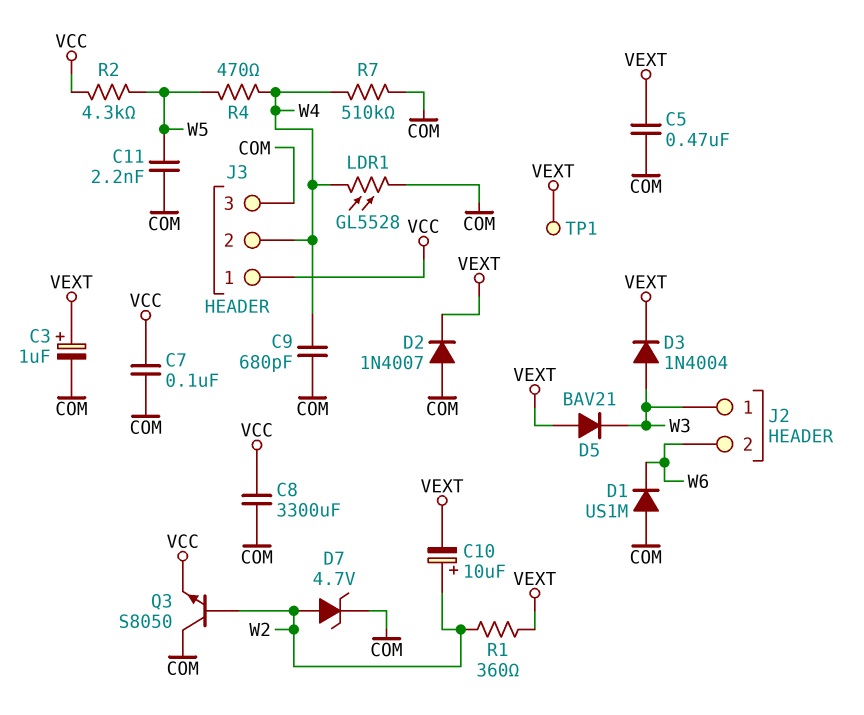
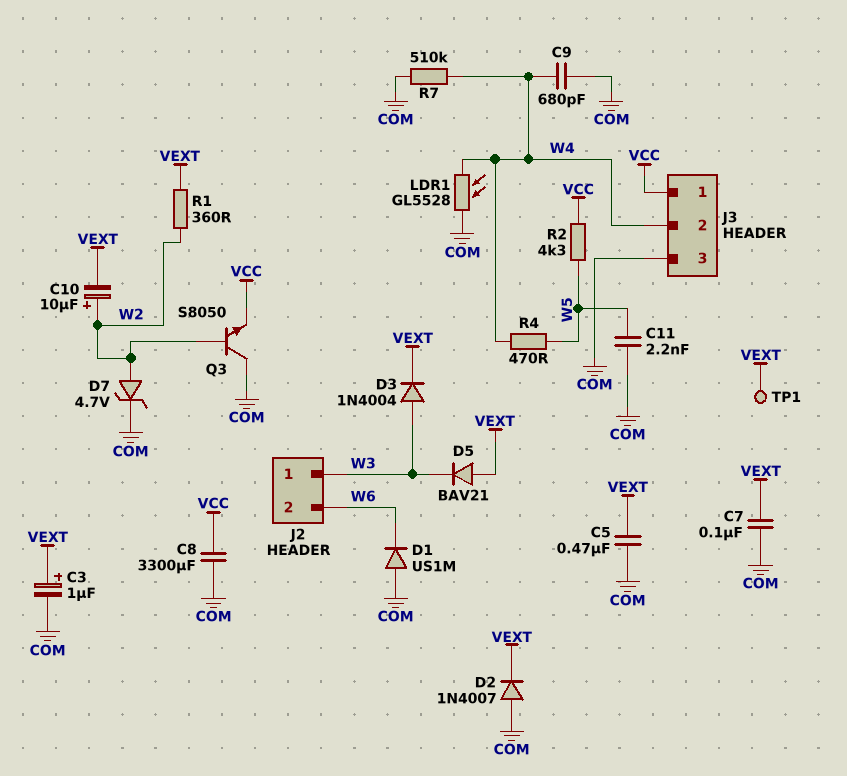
C7: 100nF (COM, VCC) -> 100nF (COM, VEXT)

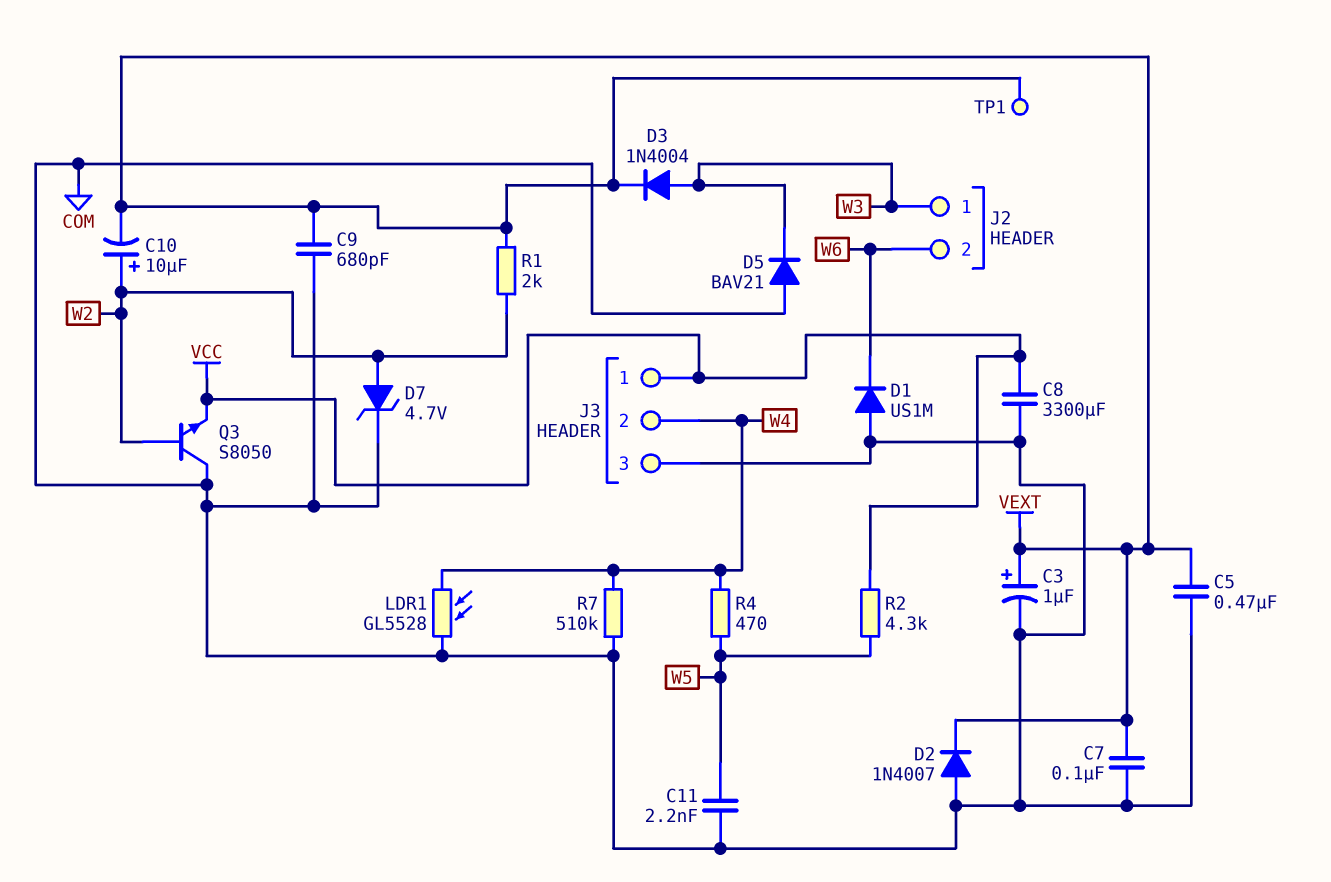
C9: 680pF (COM, W4) -> 680pF (COM, VEXT)
D5: diode BAV21 (A VEXT, K W3) -> diode BAV21 (A COM, K W3)
R1: 360 (VEXT, W2) -> 2k (VEXT, W2)

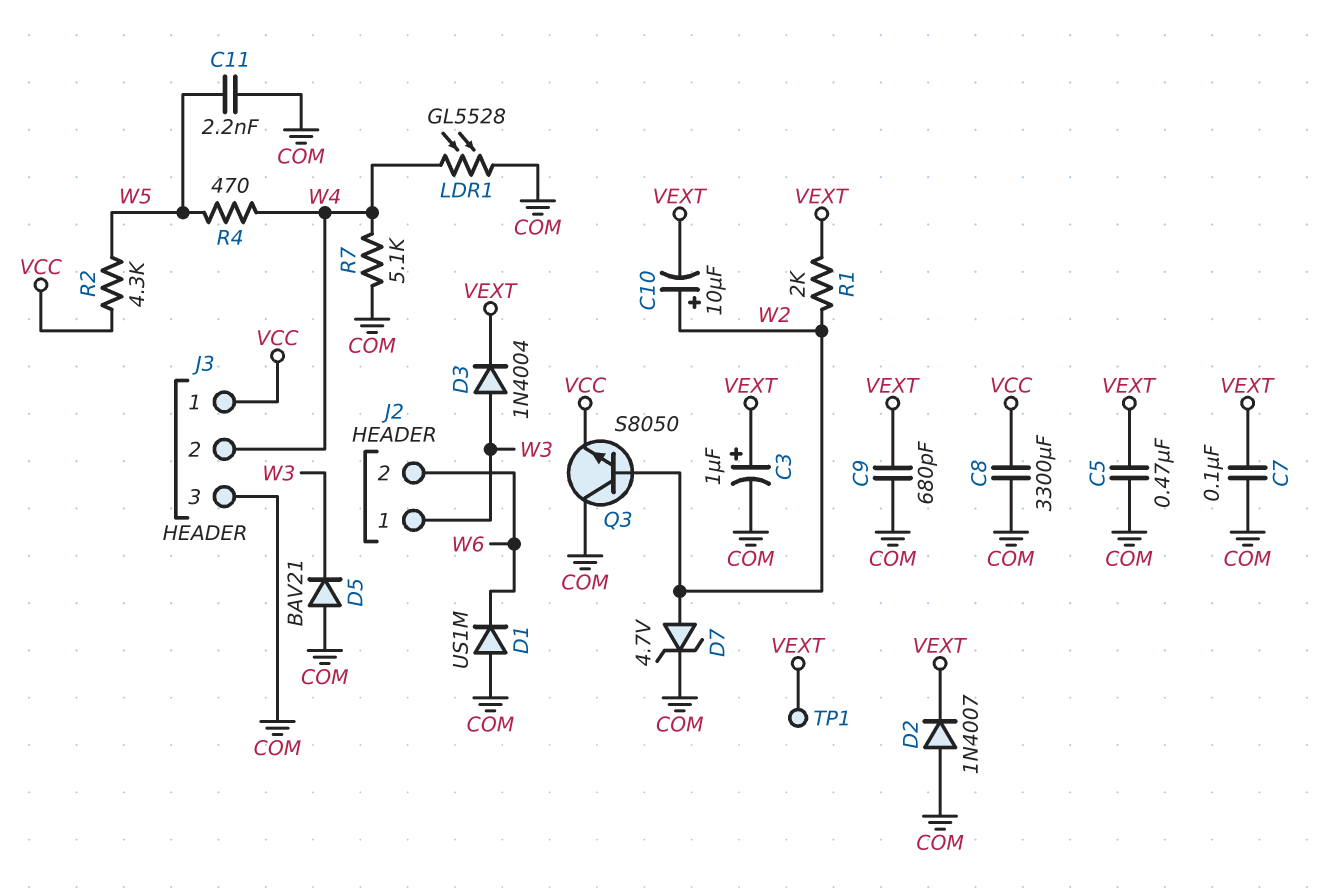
R7: 510k (COM, W4) -> 5.1k (COM, W4)

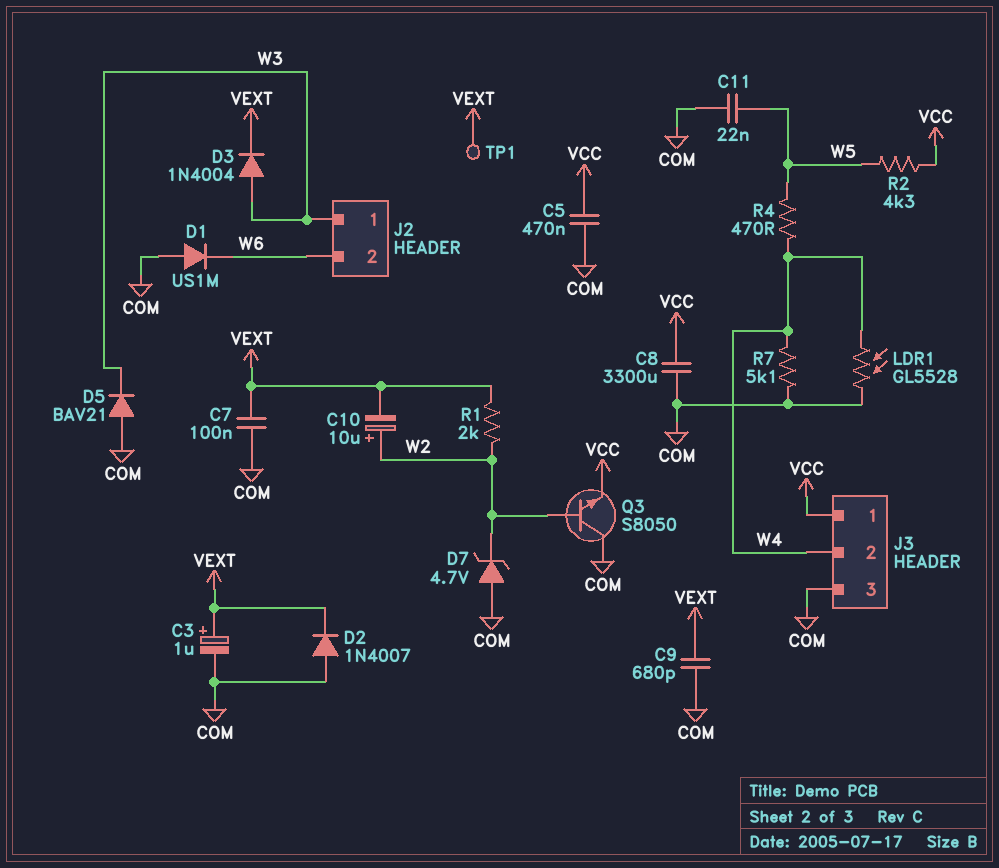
C5: 470nF (COM, VEXT) -> 470nF (COM, VCC)
C11: 2.2nF (COM, W5) -> 22nF (COM, W5)
D7: zener 4.7V (A W2, K COM) -> zener 4.7V (A COM, K W2)

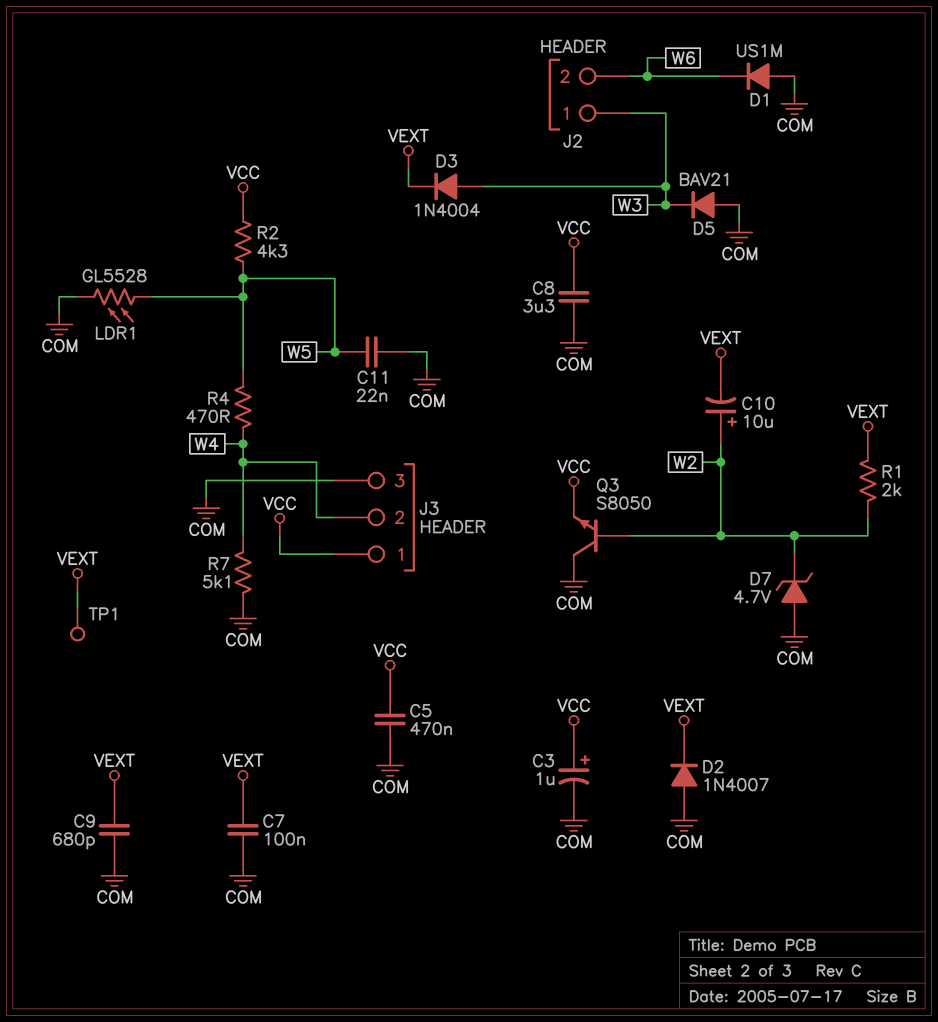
C3: 1uF (plus VEXT, minus COM) -> 1uF (plus VCC, minus COM)
C8: 3300uF (COM, VCC) -> 3.3uF (COM, VCC)
LDR1: GL5528 (COM, W4) -> GL5528 (COM, W5)

